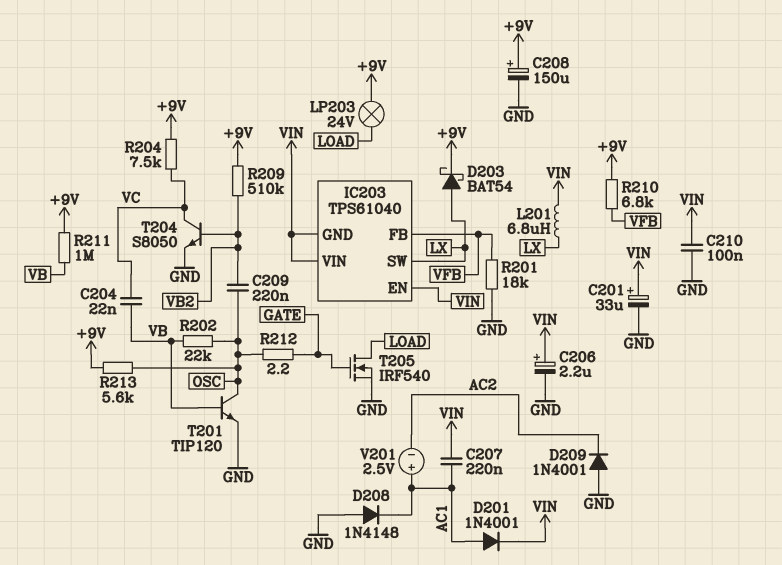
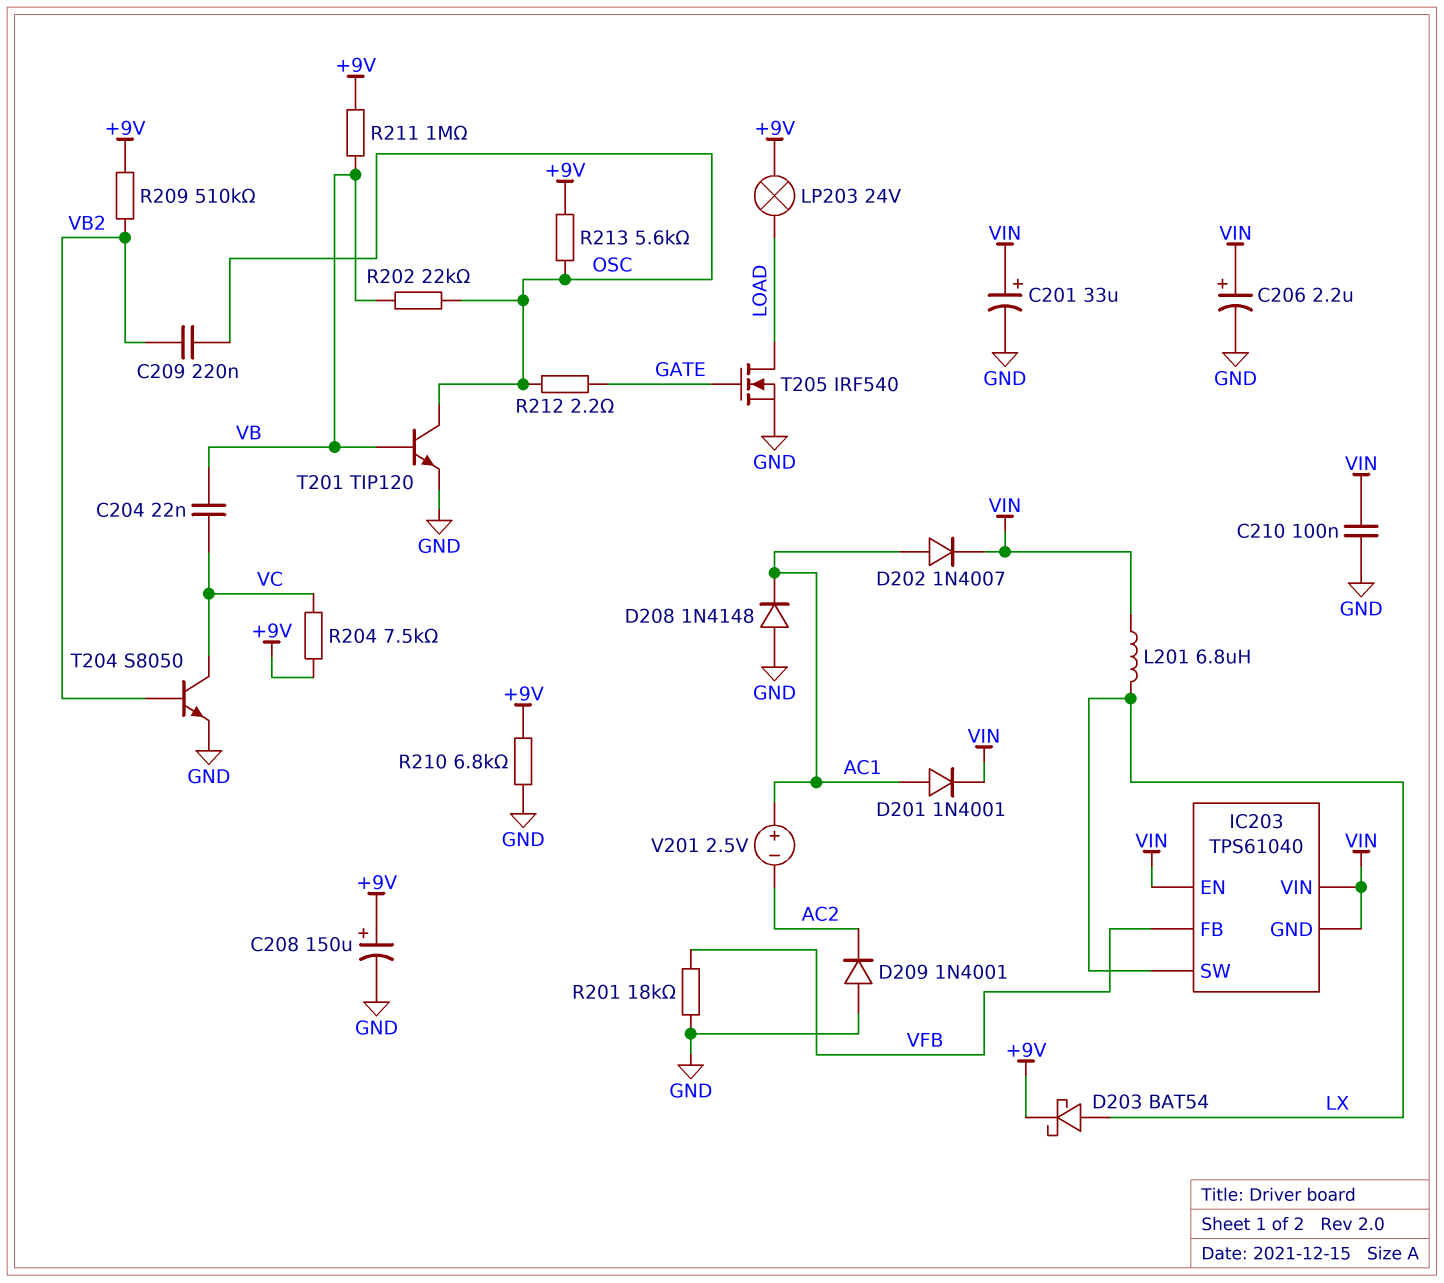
C207: 220nF (AC1, VIN) -> none
D202: none -> diode 1N4007 (A AC1, K VIN)
R210: 6.8k (+9V, VFB) -> 6.8k (+9V, GND)

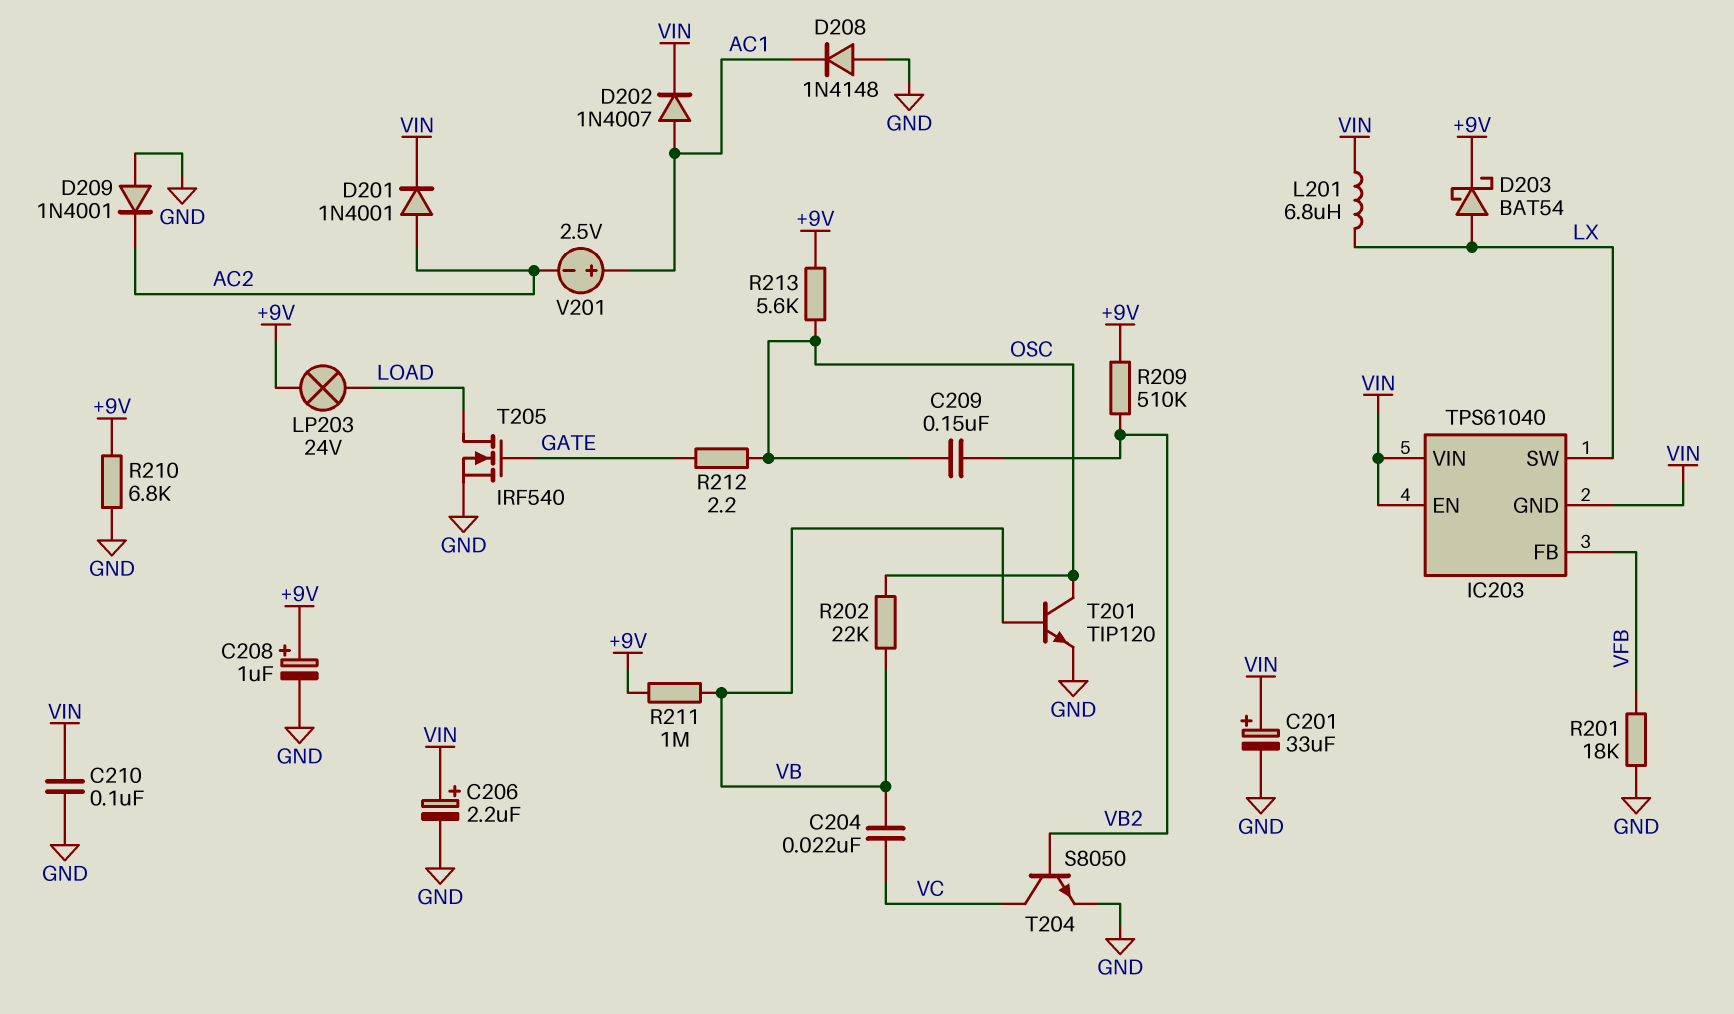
C208: 150uF (plus +9V, minus GND) -> 1uF (plus +9V, minus GND)
C209: 220nF (OSC, VB2) -> 150nF (OSC, VB2)
D201: diode 1N4001 (A AC1, K VIN) -> diode 1N4001 (A AC2, K VIN)
R204: 7.5k (+9V, VC) -> none

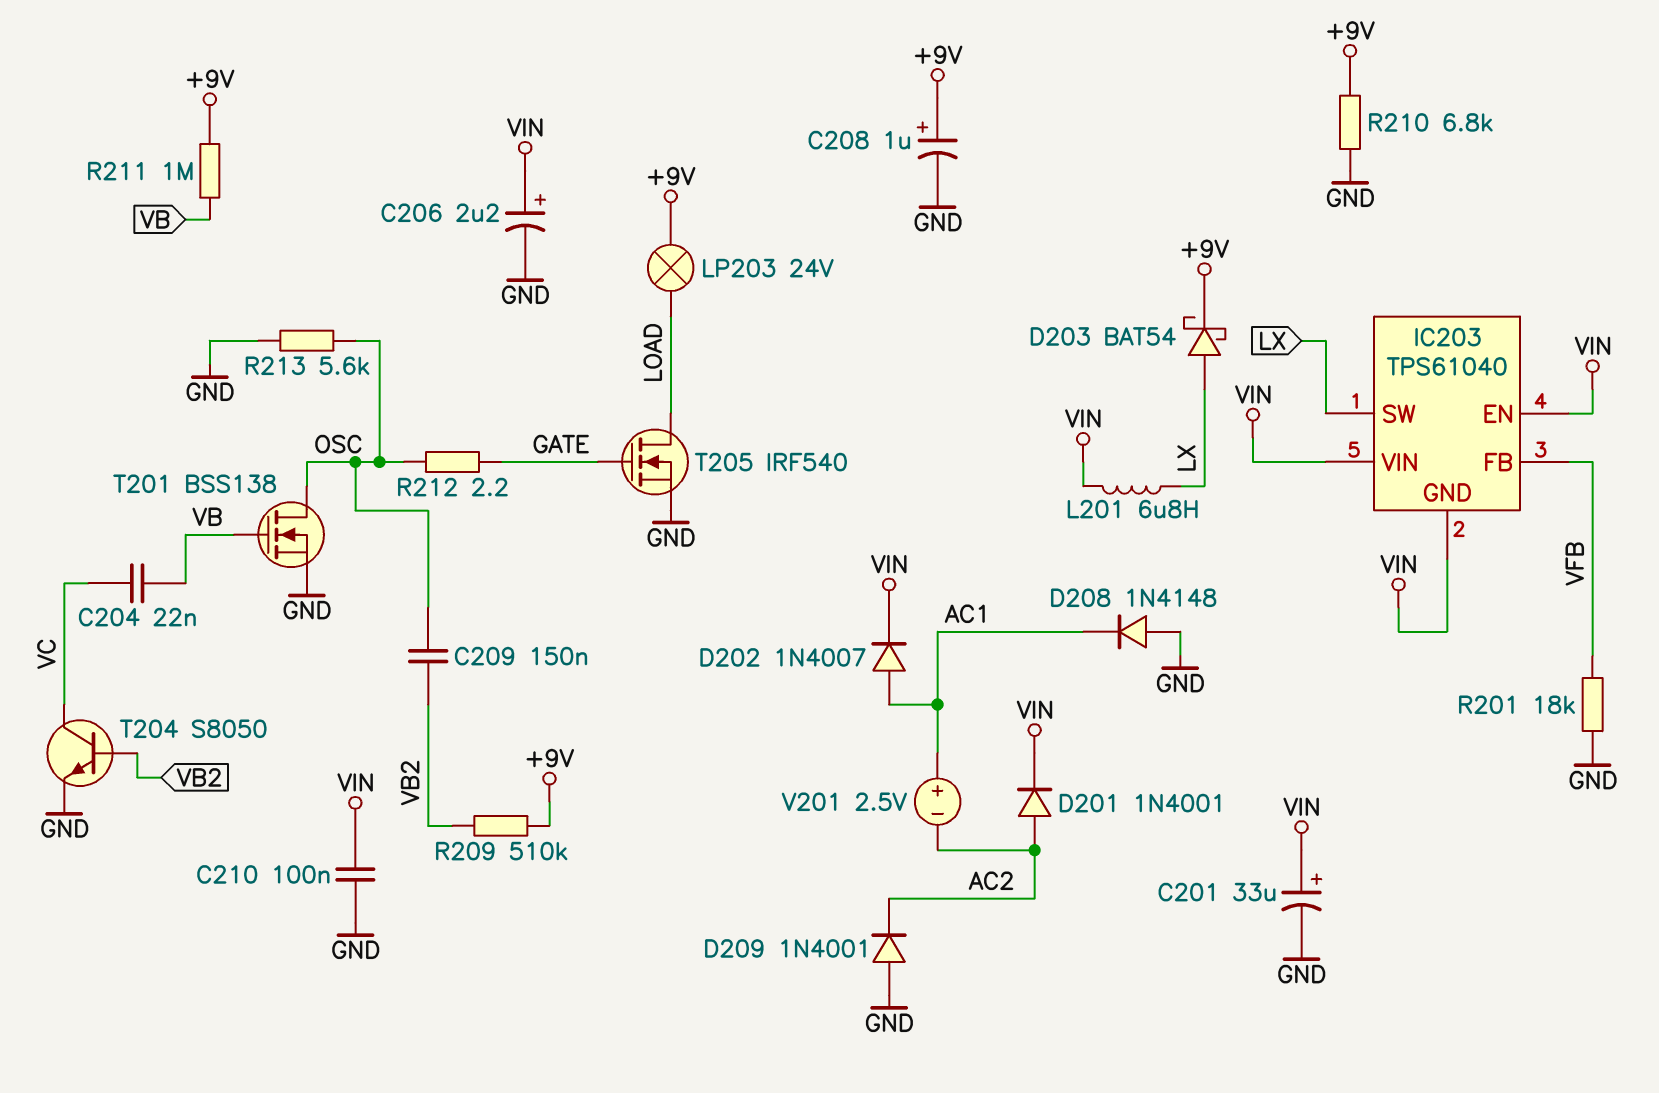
R202: 22k (OSC, VB) -> none
R213: 5.6k (+9V, OSC) -> 5.6k (GND, OSC)
T201: NPN TIP120 (B VB, C OSC, E GND) -> NMOS BSS138 (G VB, D OSC, S GND)

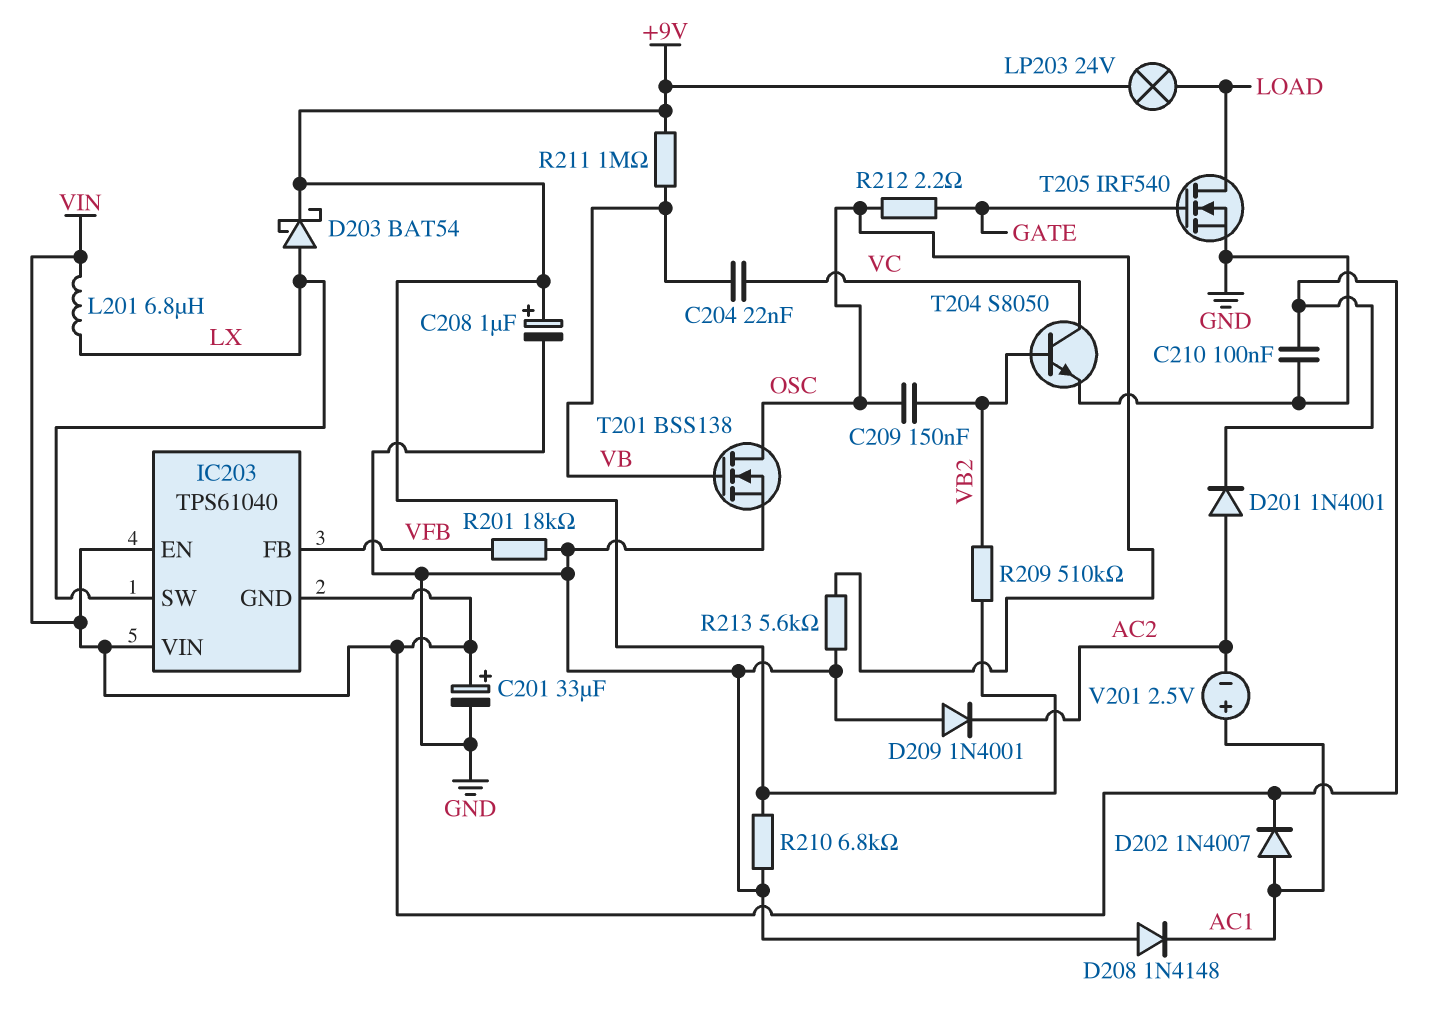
C206: 2.2uF (plus VIN, minus GND) -> none

